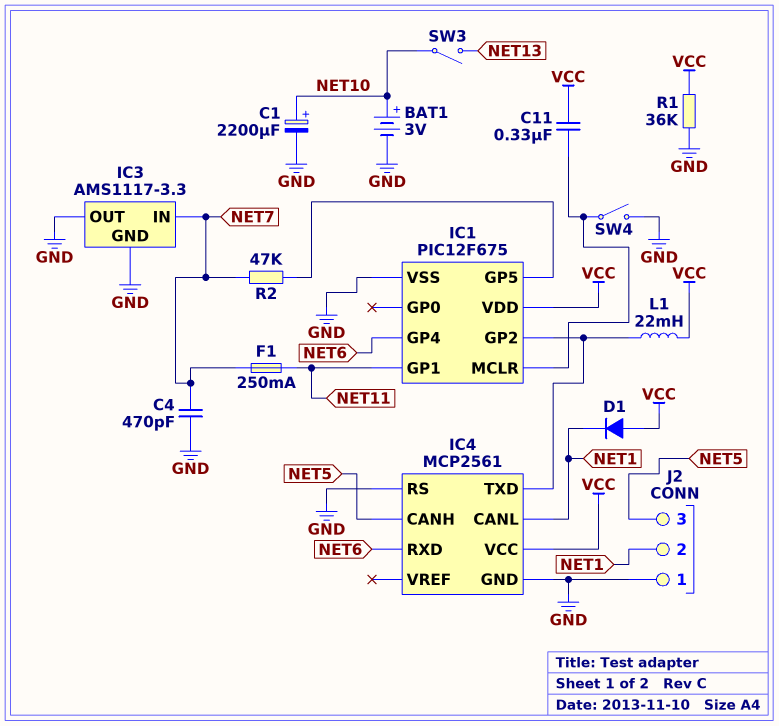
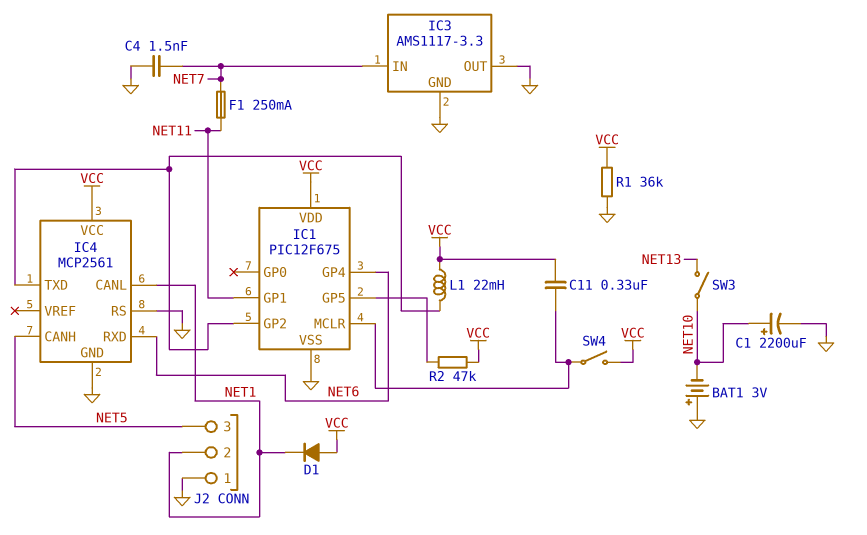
BAT1: 3V (plus NET10, minus GND) -> 3V (plus GND, minus NET10)
C4: 470pF (GND, NET7) -> 1.5nF (GND, NET7)
R2: 47k (IC1/GP5, NET7) -> 47k (IC1/GP5, VCC)
SW4: switch (GND, IC1/MCLR) -> switch (IC1/MCLR, VCC)

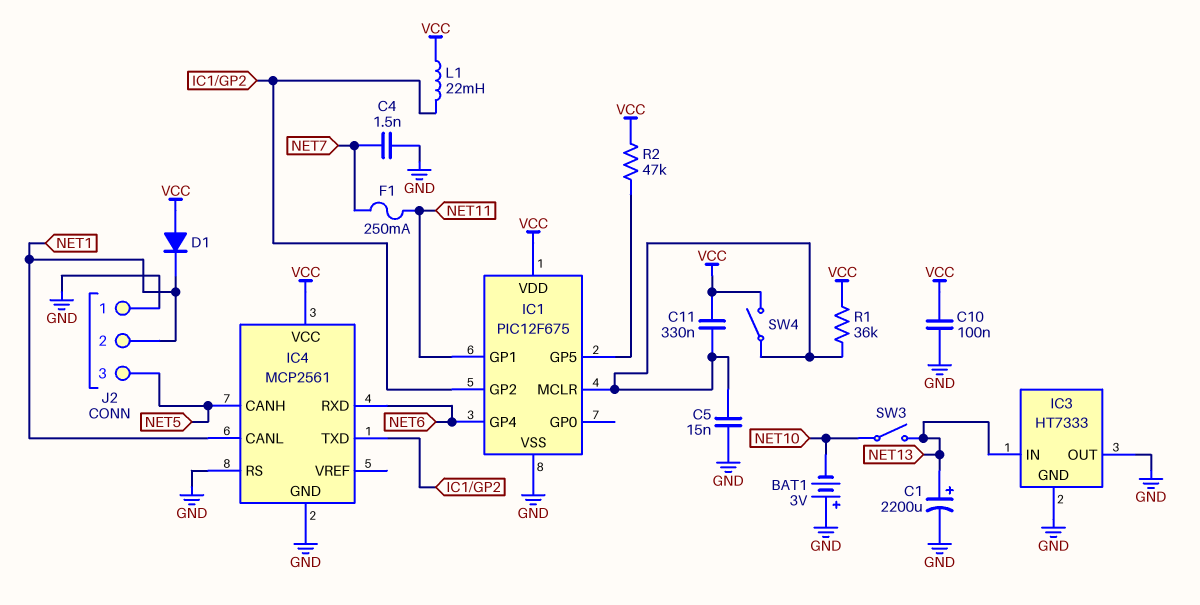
C1: 2200uF (plus NET10, minus GND) -> 2200uF (plus NET13, minus GND)
C5: none -> 15nF (GND, IC1/MCLR)
C10: none -> 100nF (GND, VCC)
IC3: AMS1117-3.3 -> HT7333
IC3 pin IN: NET7 -> NET13
R1: 36k (GND, VCC) -> 36k (IC1/MCLR, VCC)

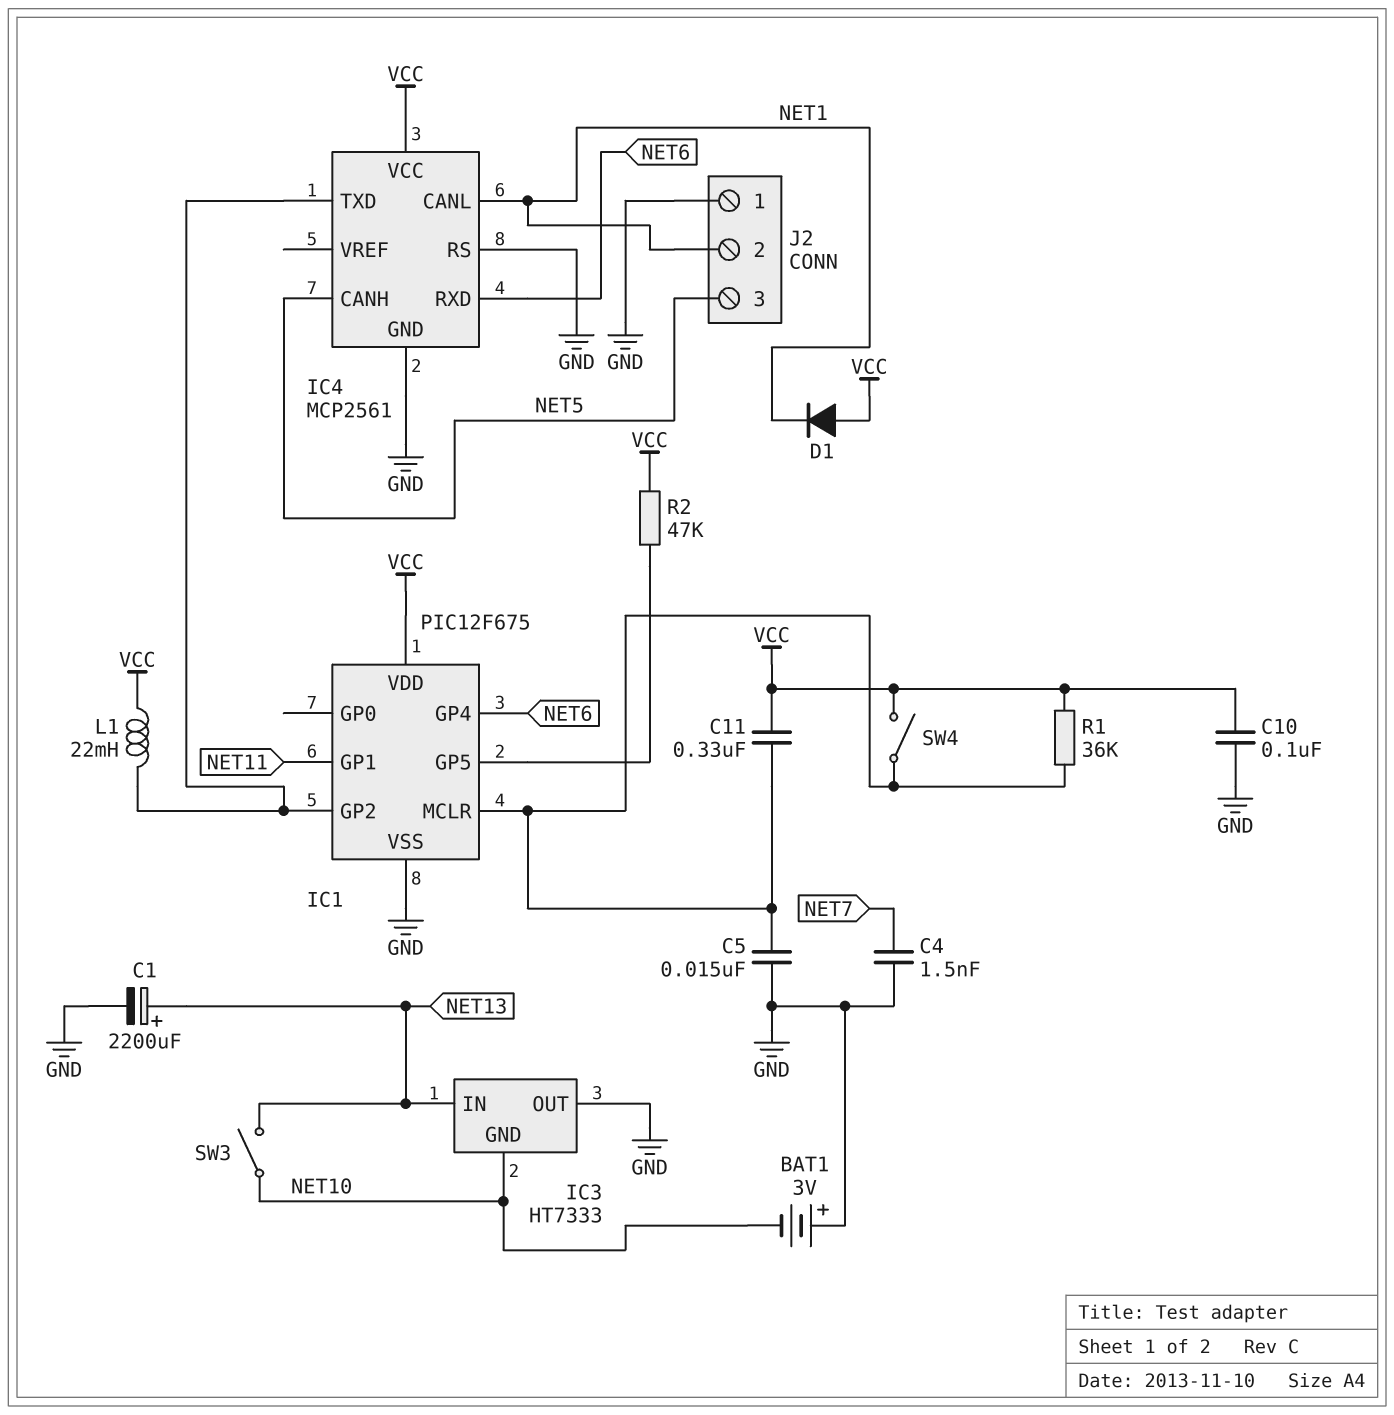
F1: 250mA (NET7, NET11) -> none
IC3 pin GND: GND -> NET10

